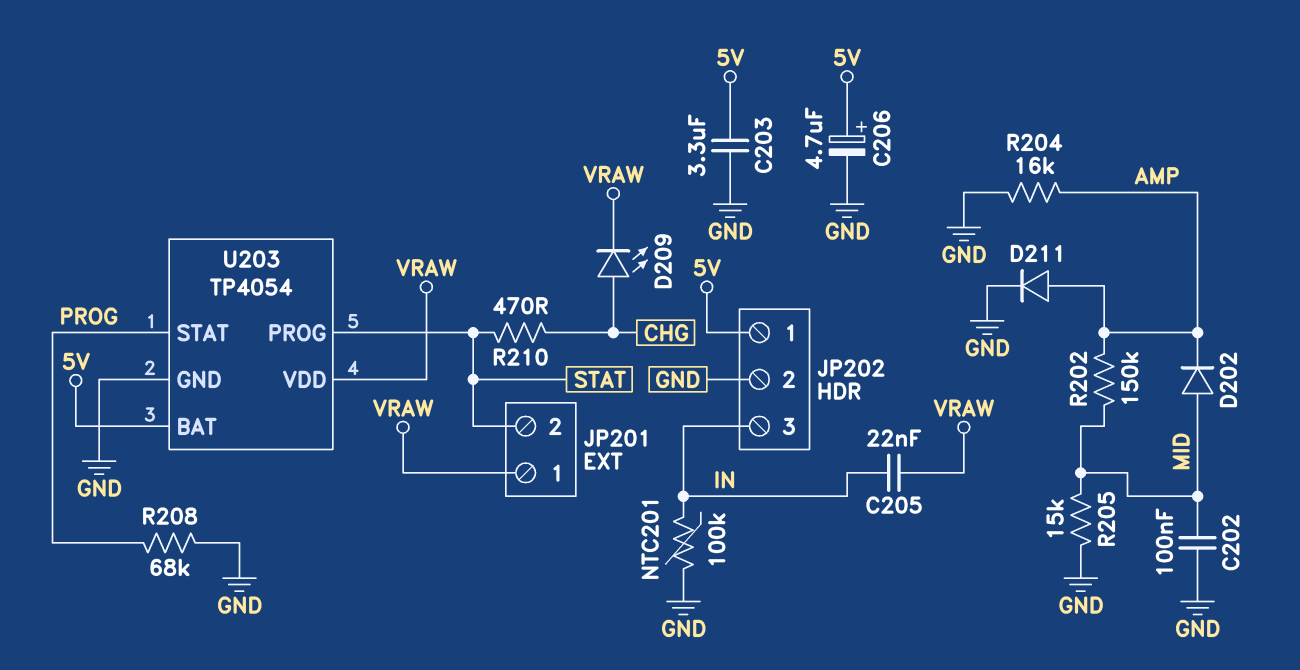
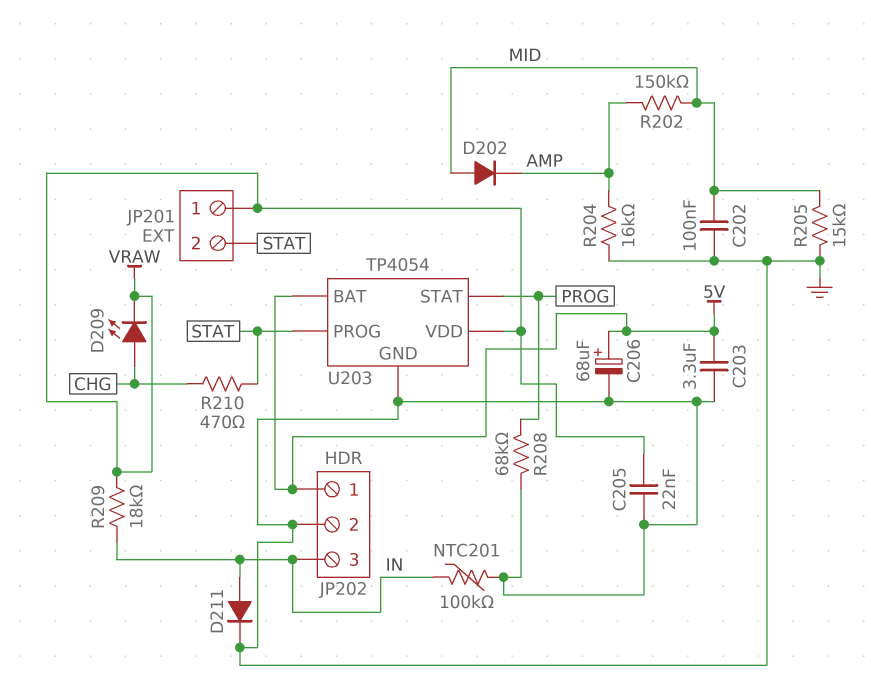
C205: 22nF (IN, VRAW) -> 22nF (GND, VRAW)
C206: 4.7uF (plus 5V, minus GND) -> 68uF (plus 5V, minus GND)
D211: diode (A AMP, K GND) -> diode (A IN, K GND)
R209: none -> 18k (IN, VRAW)

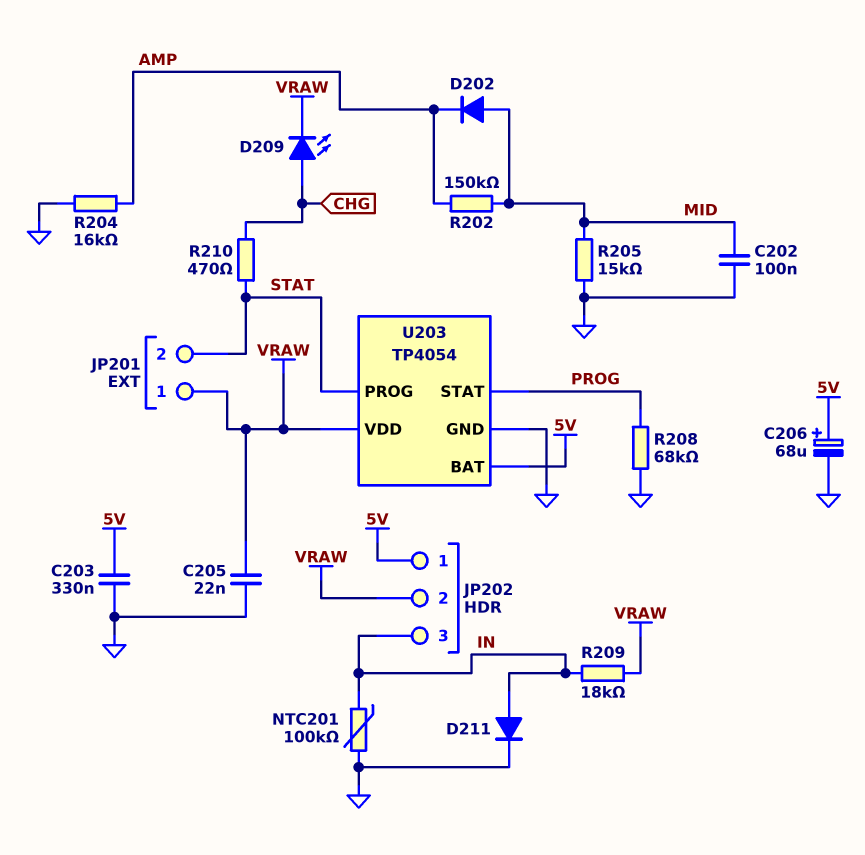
C203: 3.3uF (5V, GND) -> 330nF (5V, GND)
JP202 pin 2: GND -> VRAW

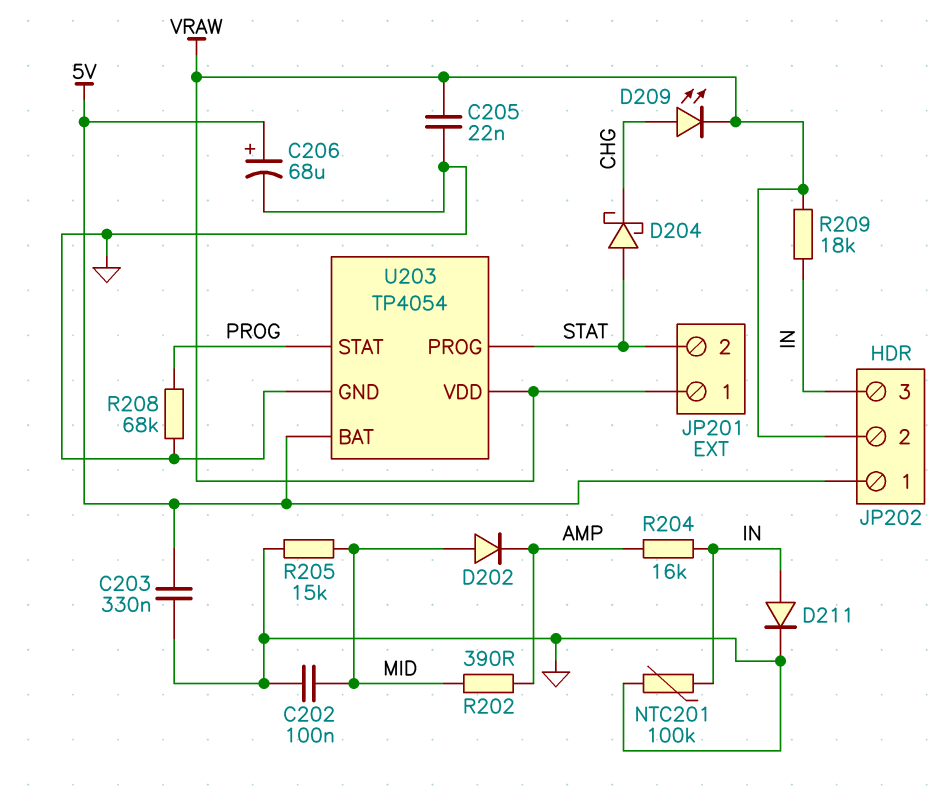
D204: none -> schottky (A STAT, K CHG)
R202: 150k (AMP, MID) -> 390 (AMP, MID)
R204: 16k (AMP, GND) -> 16k (AMP, IN)
R210: 470 (CHG, STAT) -> none

